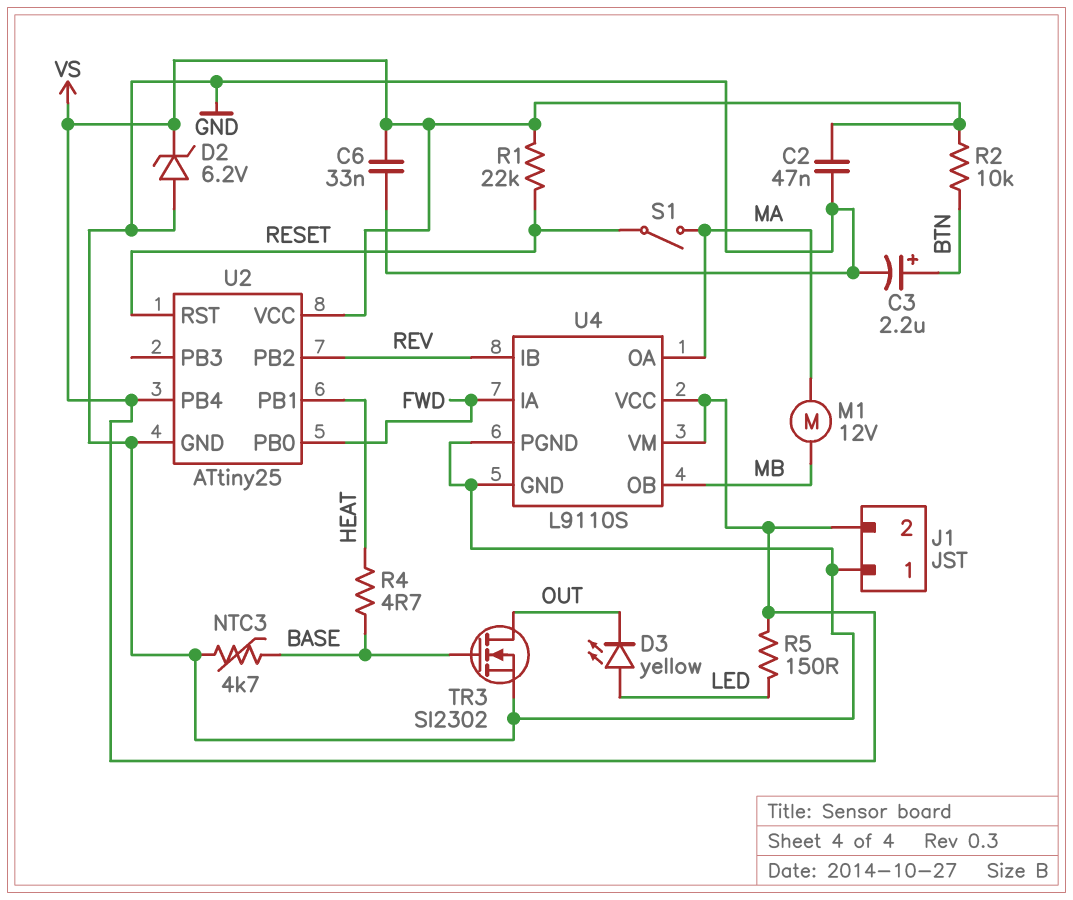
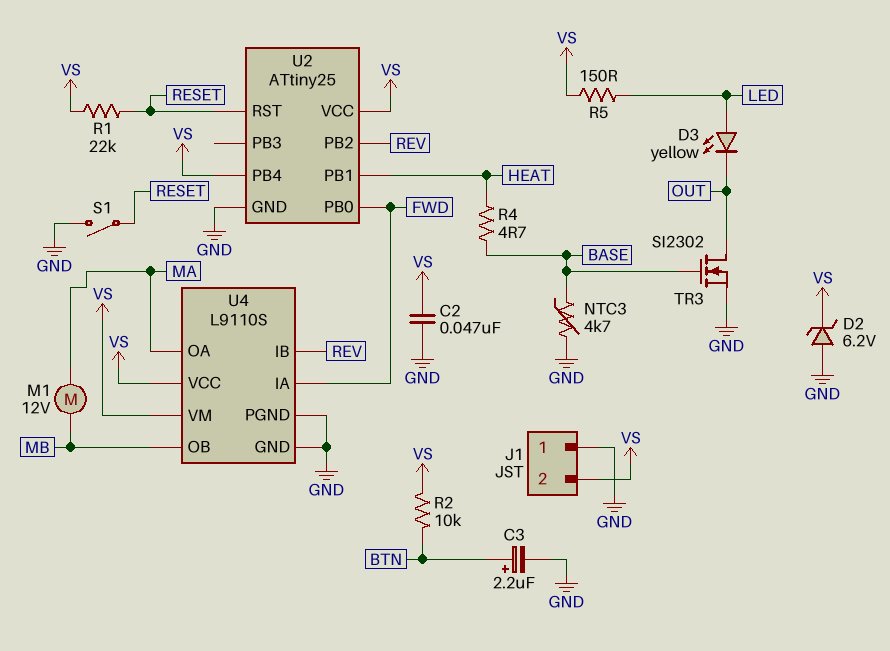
C6: 33nF (GND, VS) -> none
S1: switch (MA, RESET) -> switch (GND, RESET)

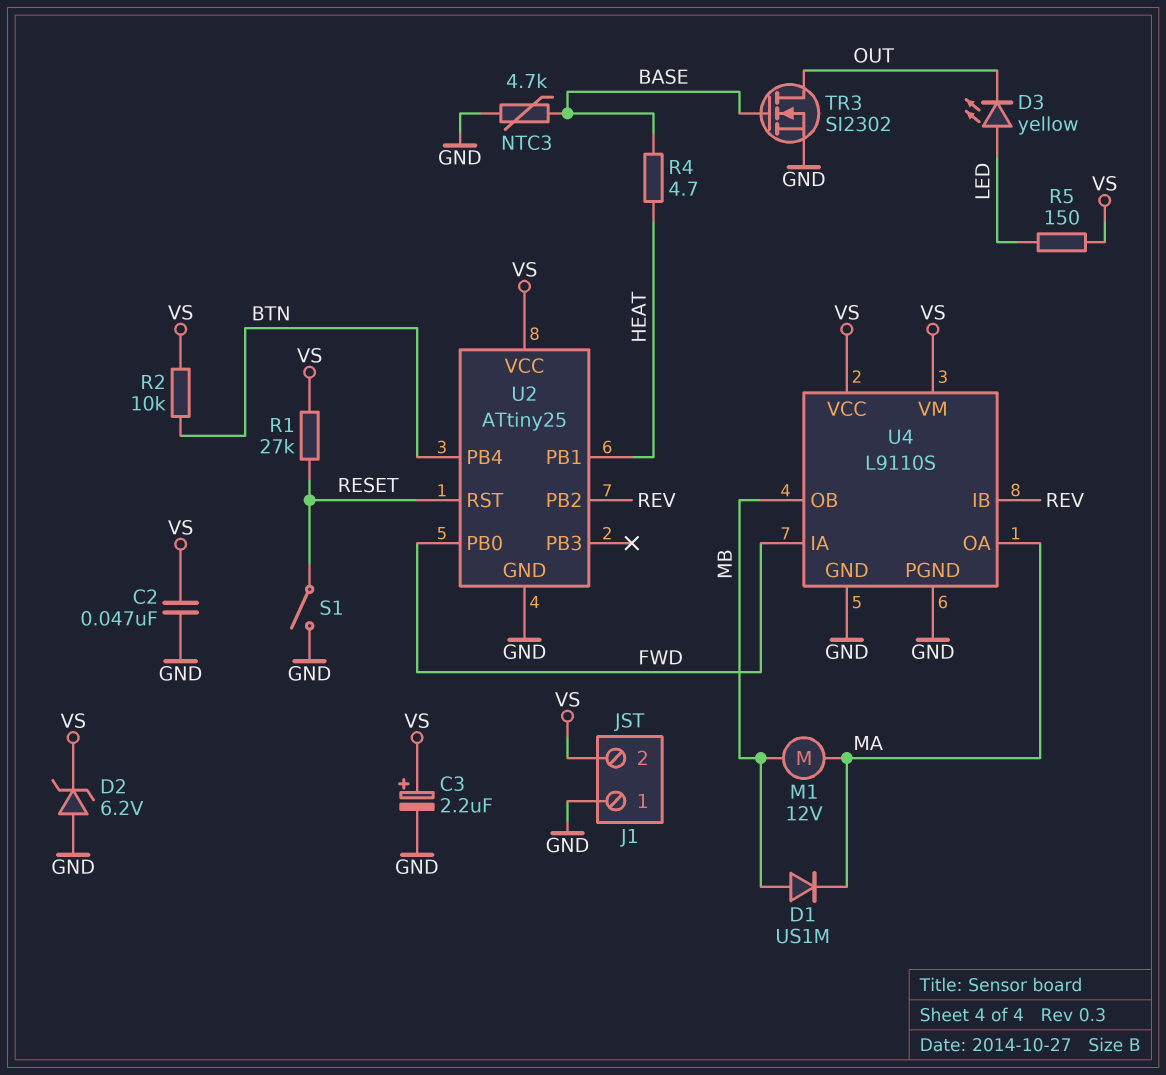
C3: 2.2uF (plus BTN, minus GND) -> 2.2uF (plus VS, minus GND)
D1: none -> diode US1M (A MB, K MA)
R1: 22k (RESET, VS) -> 27k (RESET, VS)
U2 pin PB4: VS -> BTN

